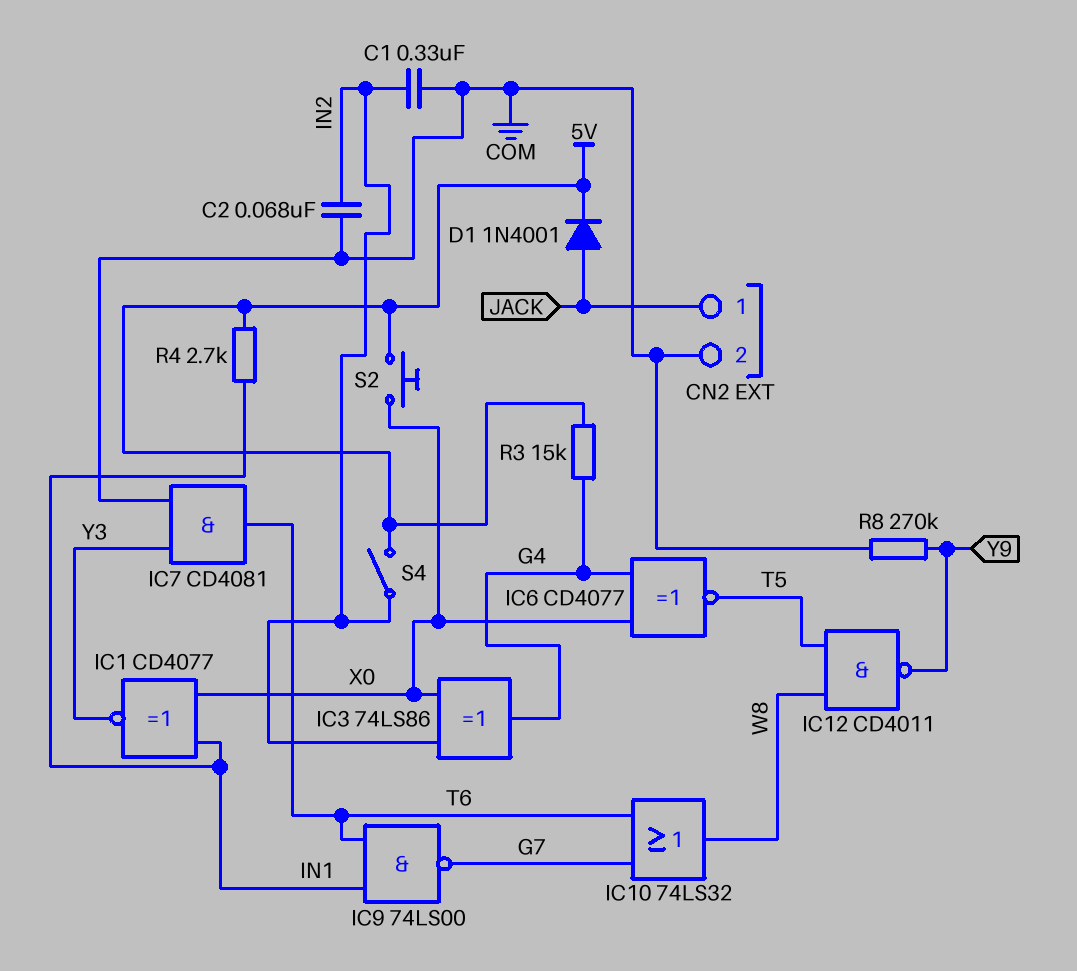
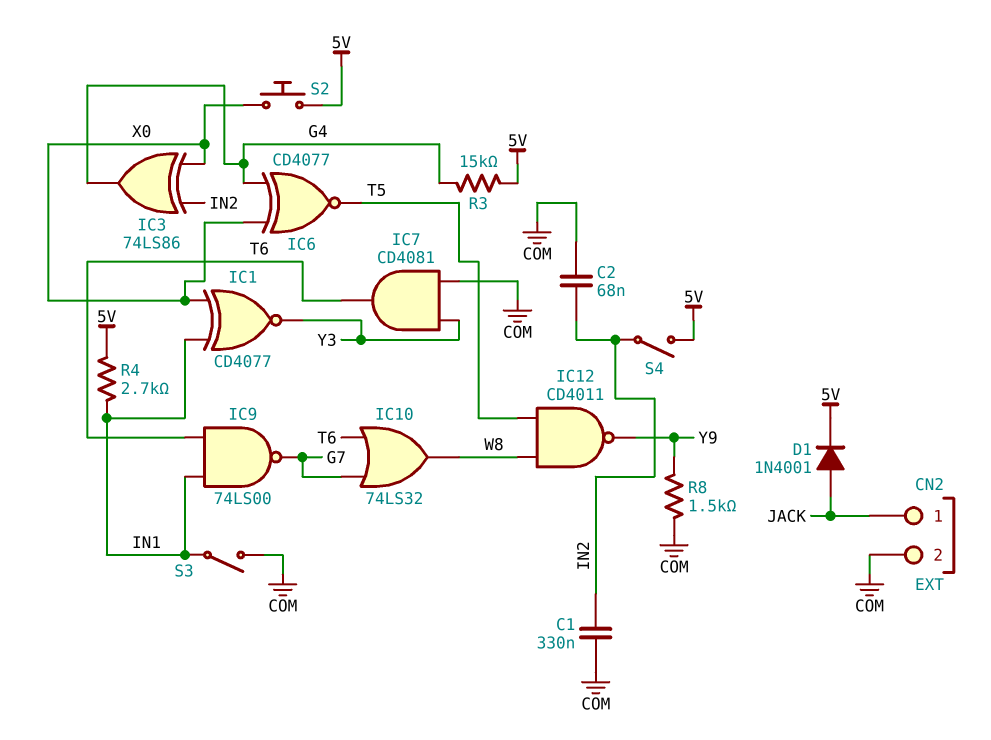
R8: 270k (COM, Y9) -> 1.5k (COM, Y9)
S3: none -> switch (COM, IN1)

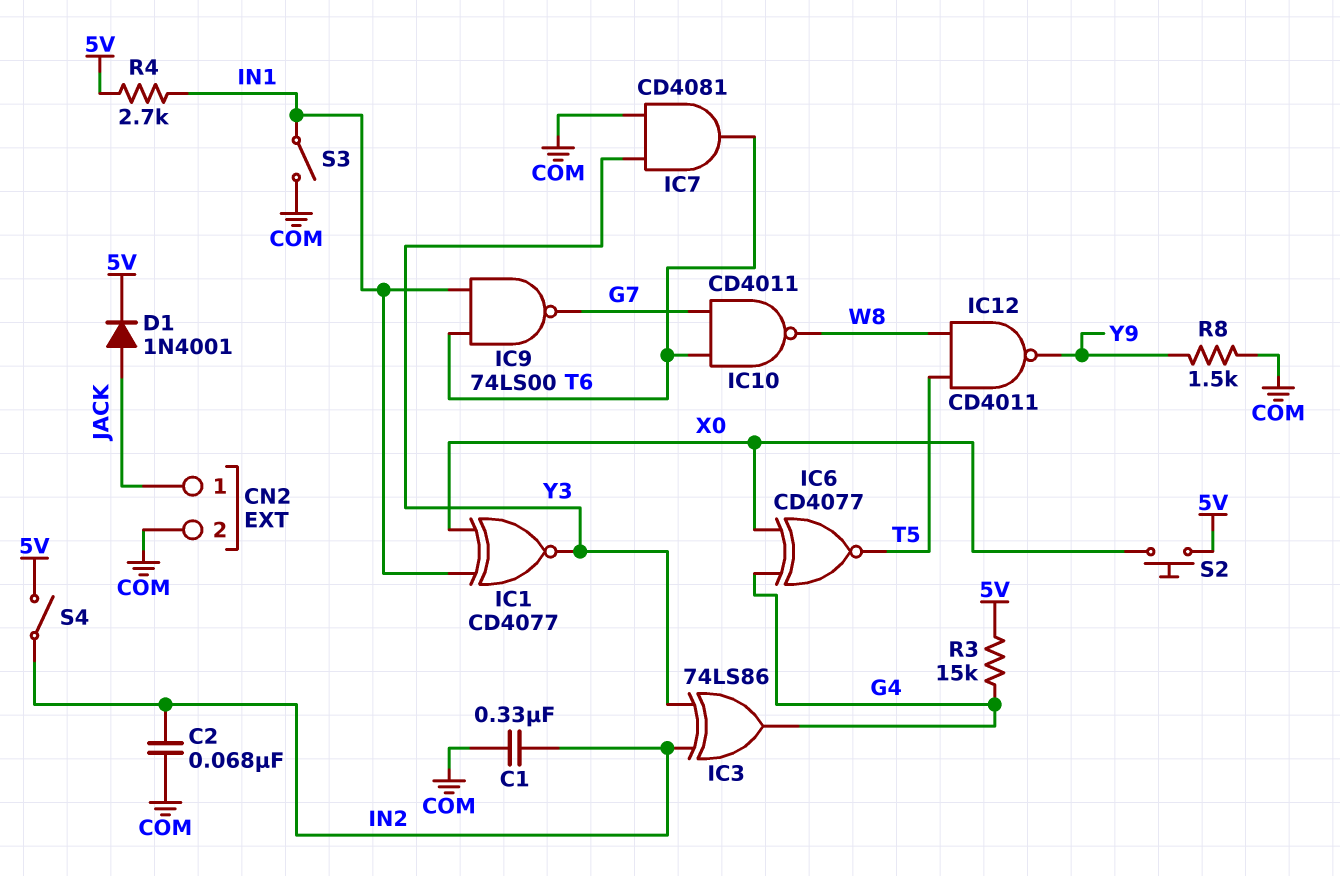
IC3: XOR 74LS86 (in IN2, in X0, out G4) -> XOR 74LS86 (in IN2, in Y3, out G4)
IC10: OR 74LS32 (in G7, in T6, out W8) -> NAND CD4011 (in G7, in T6, out W8)

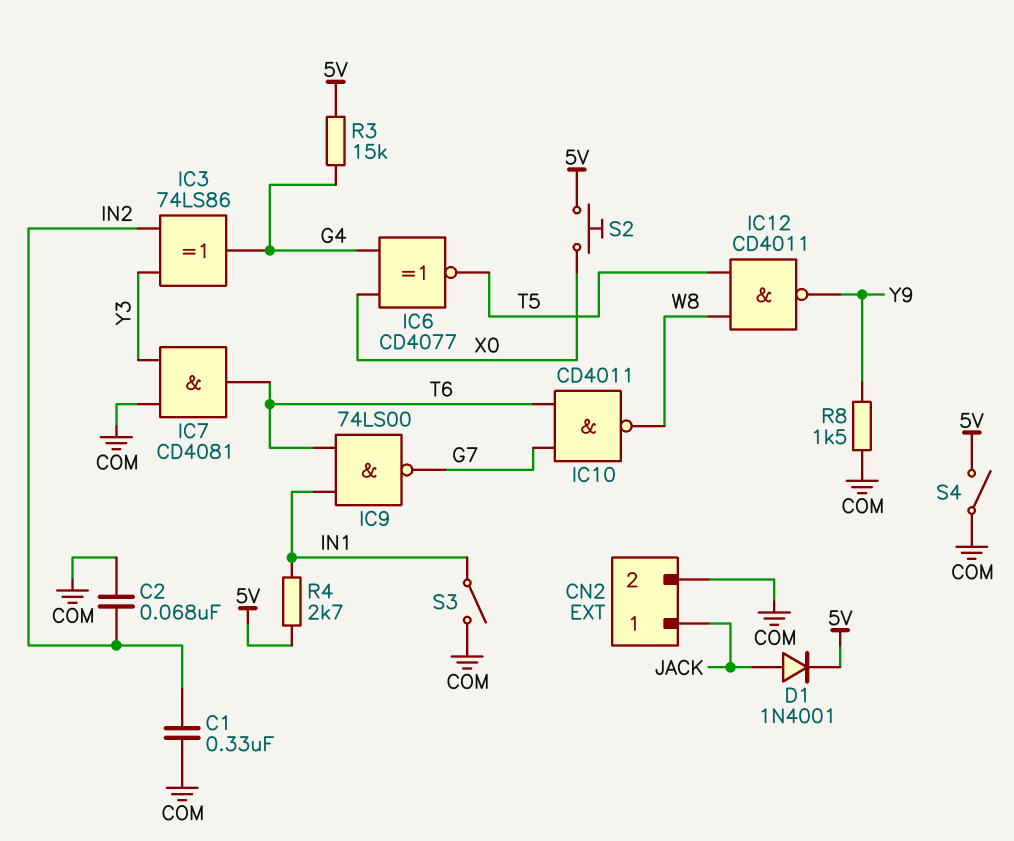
IC1: XNOR CD4077 (in IN1, in X0, out Y3) -> none
S4: switch (5V, IN2) -> switch (5V, COM)

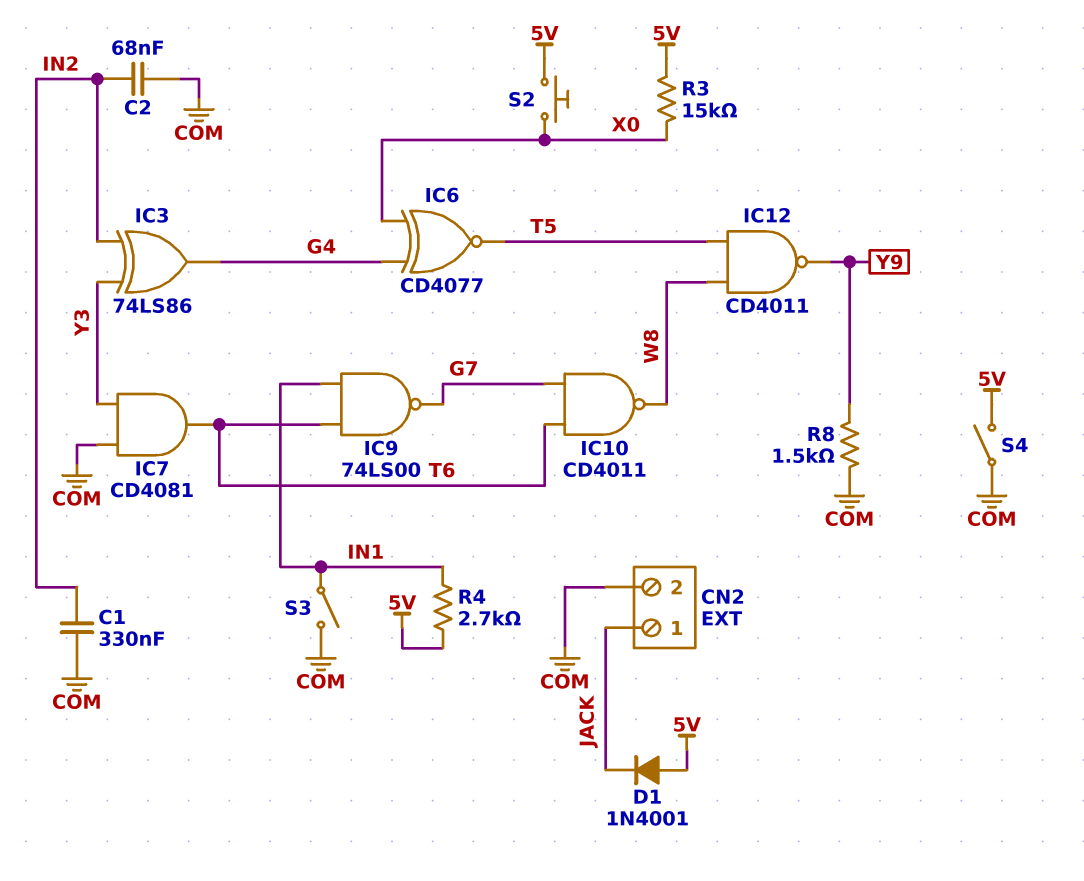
D1: diode 1N4001 (A JACK, K 5V) -> diode 1N4001 (A 5V, K JACK)
R3: 15k (5V, G4) -> 15k (5V, X0)

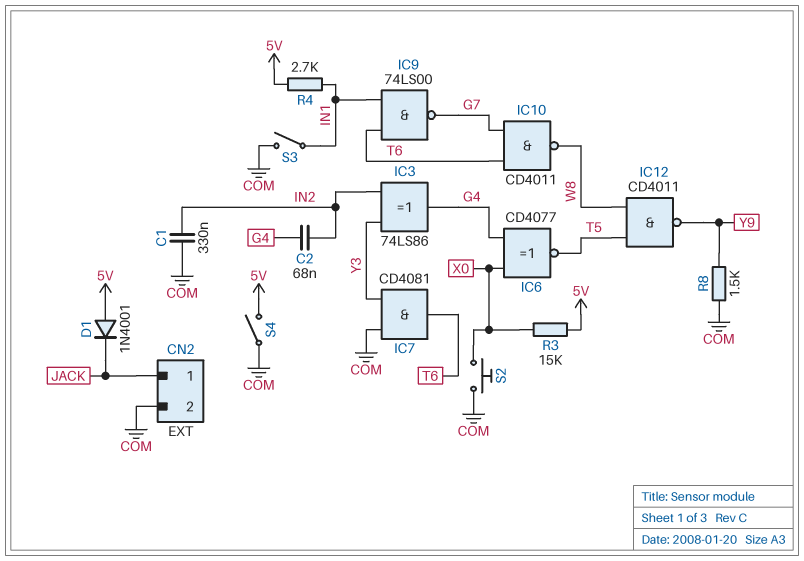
C2: 68nF (COM, IN2) -> 68nF (G4, IN2)
S2: button (5V, X0) -> button (COM, X0)

